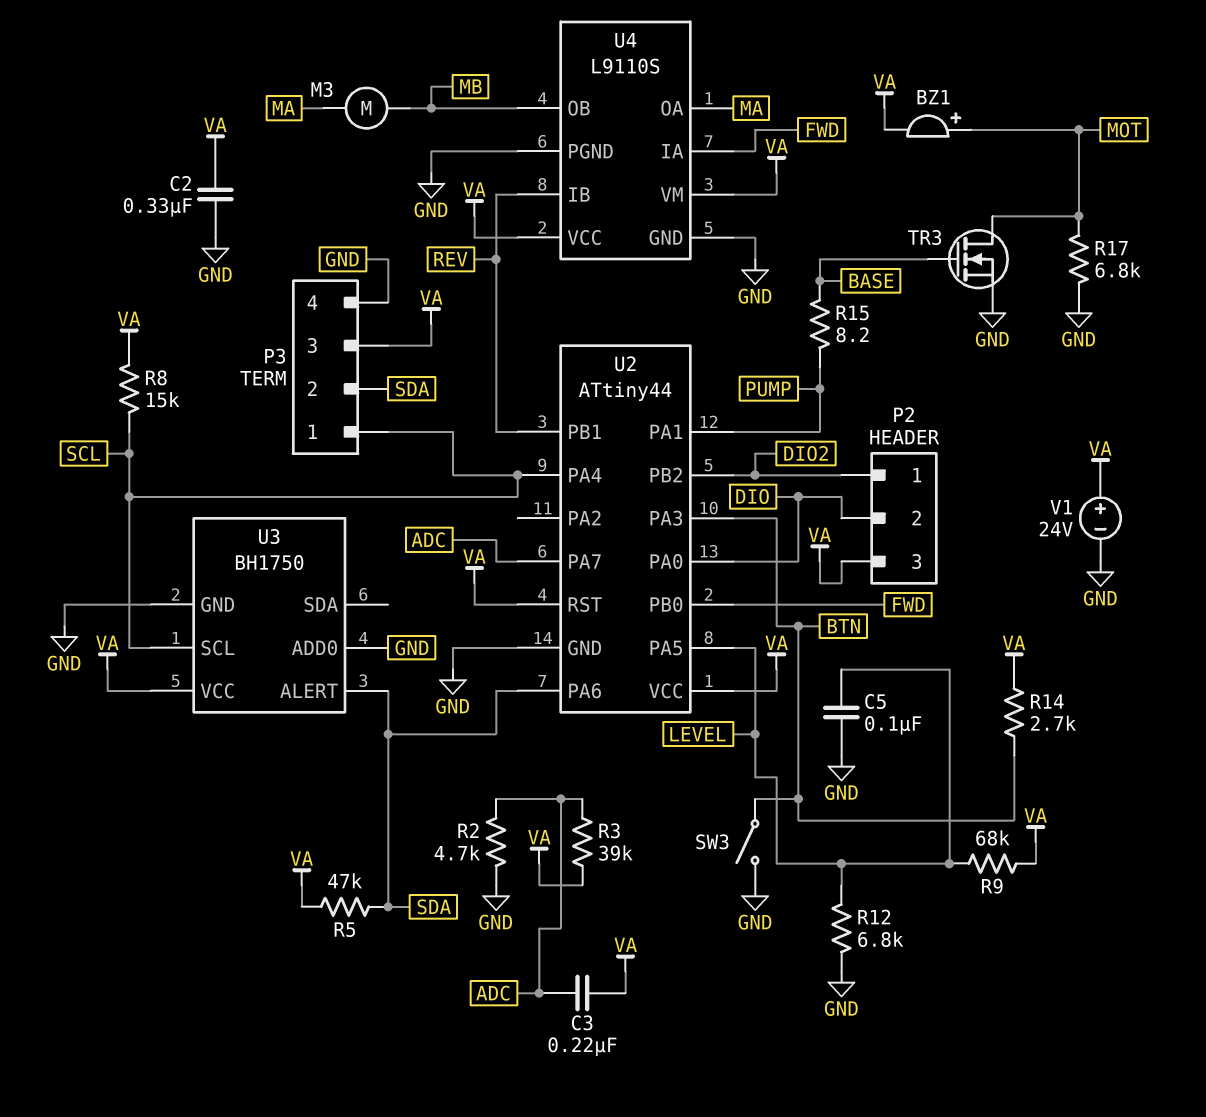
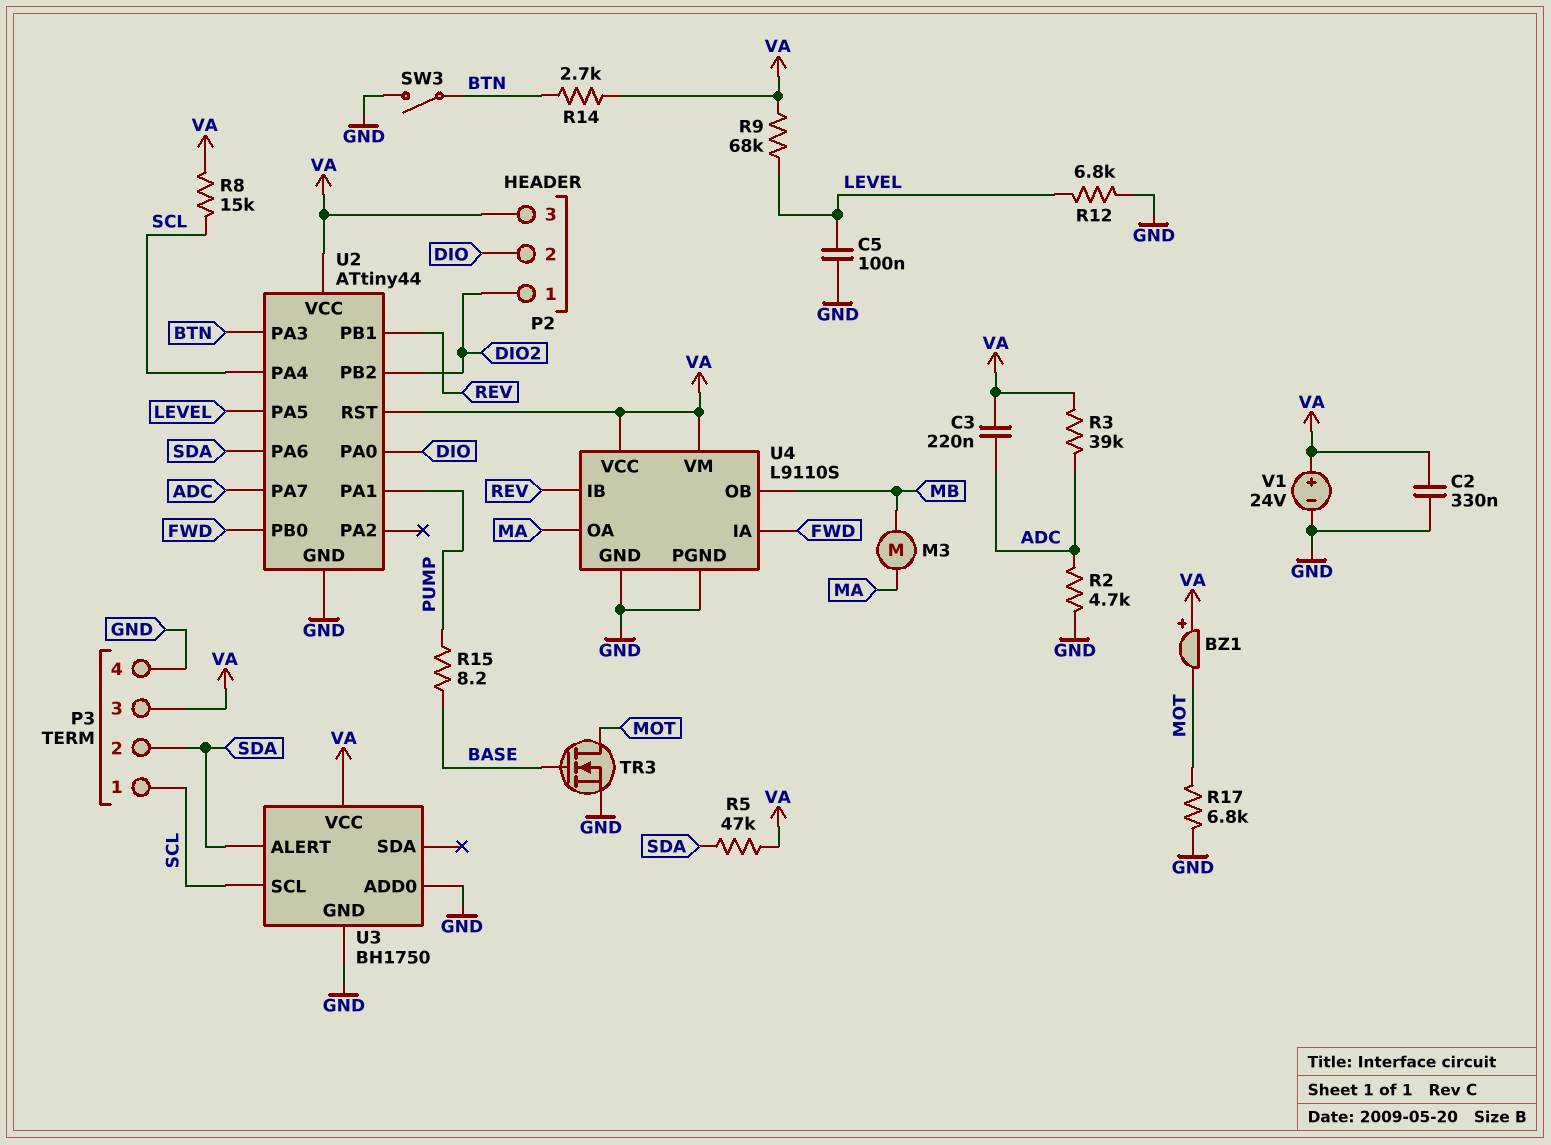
BZ1: buzzer (plus MOT, minus VA) -> buzzer (plus VA, minus MOT)

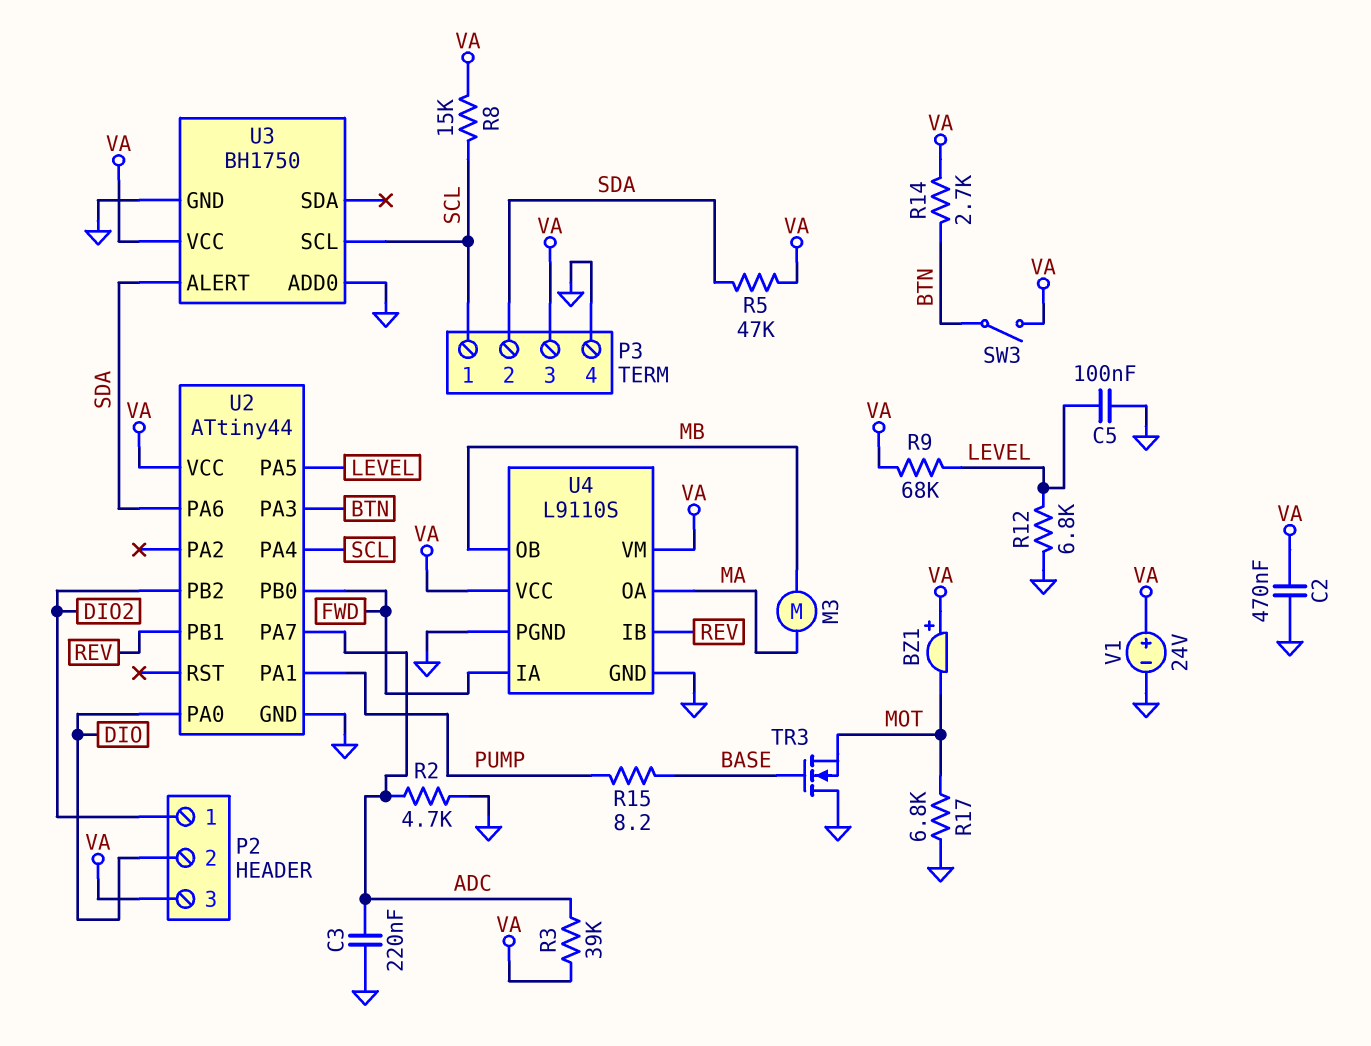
C2: 330nF (GND, VA) -> 470nF (GND, VA)
C3: 220nF (ADC, VA) -> 220nF (ADC, GND)
SW3: switch (BTN, GND) -> switch (BTN, VA)
TR3: NMOS (G BASE, D MOT, S GND) -> NMOS (G BASE, D GND, S MOT)
U2 pin RST: VA -> none

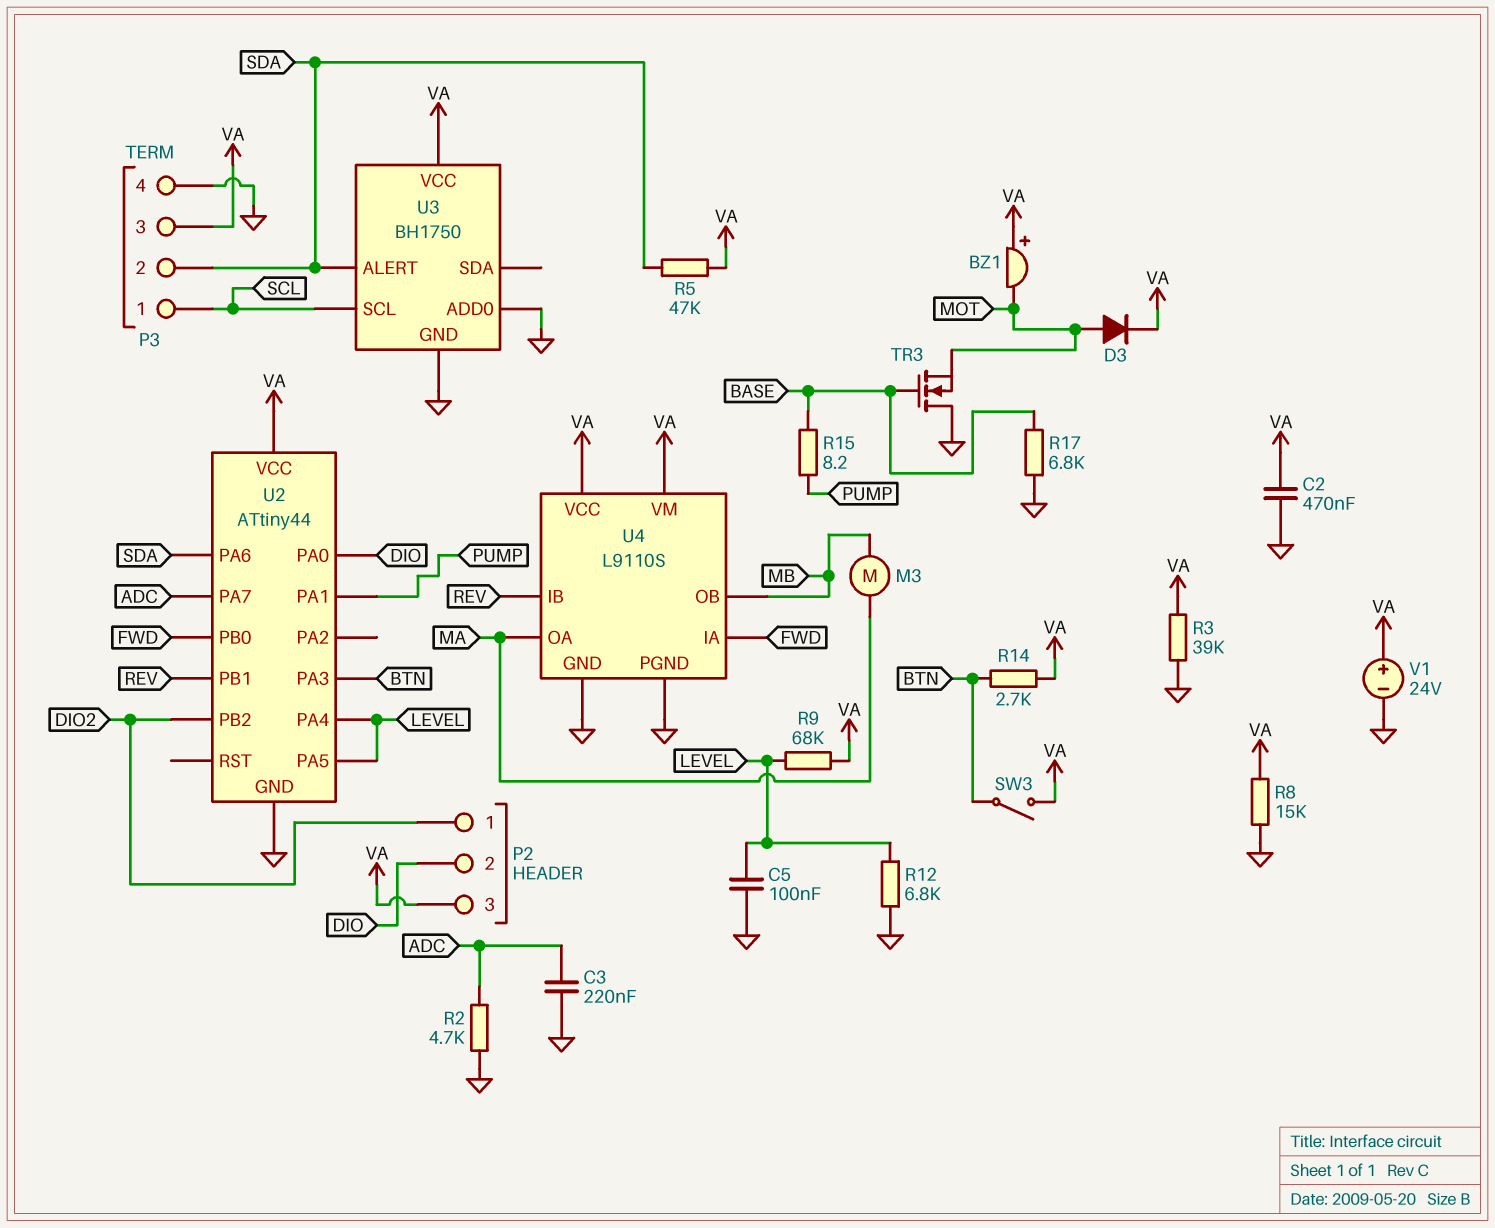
D3: none -> diode (A MOT, K VA)
R3: 39k (ADC, VA) -> 39k (GND, VA)
R8: 15k (SCL, VA) -> 15k (GND, VA)
R17: 6.8k (GND, MOT) -> 6.8k (BASE, GND)
U2 pin PA4: SCL -> LEVEL

